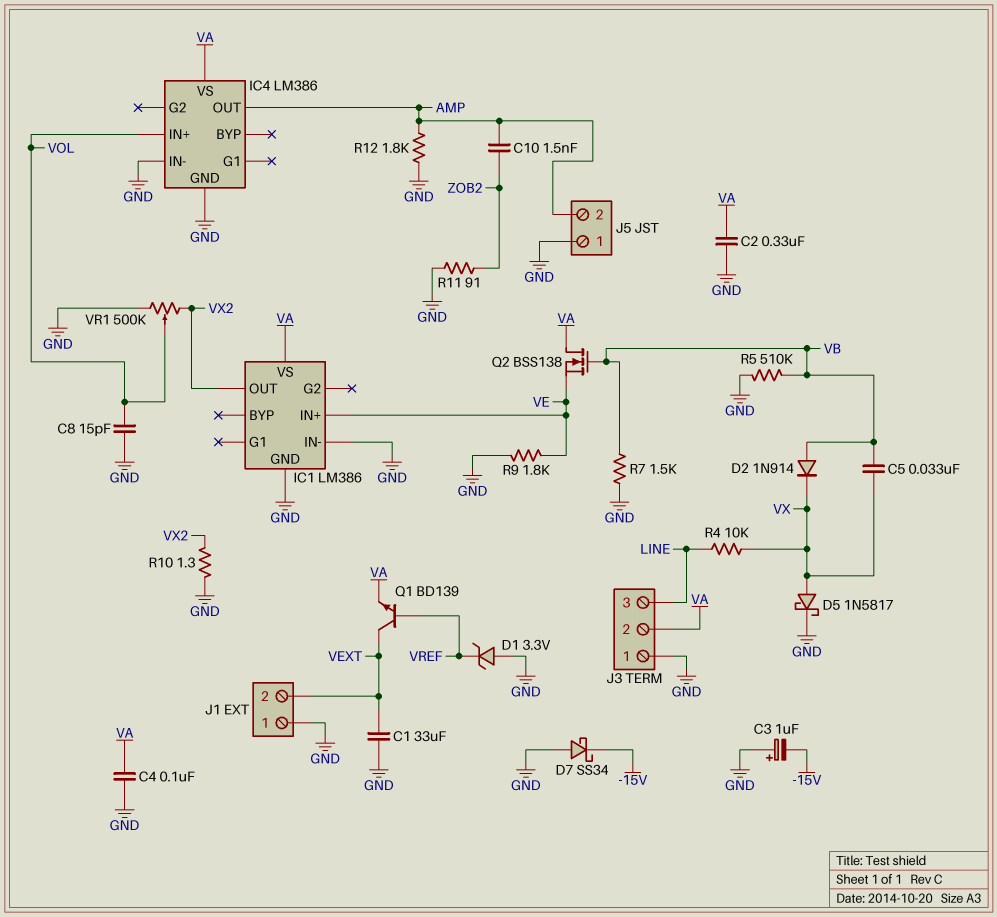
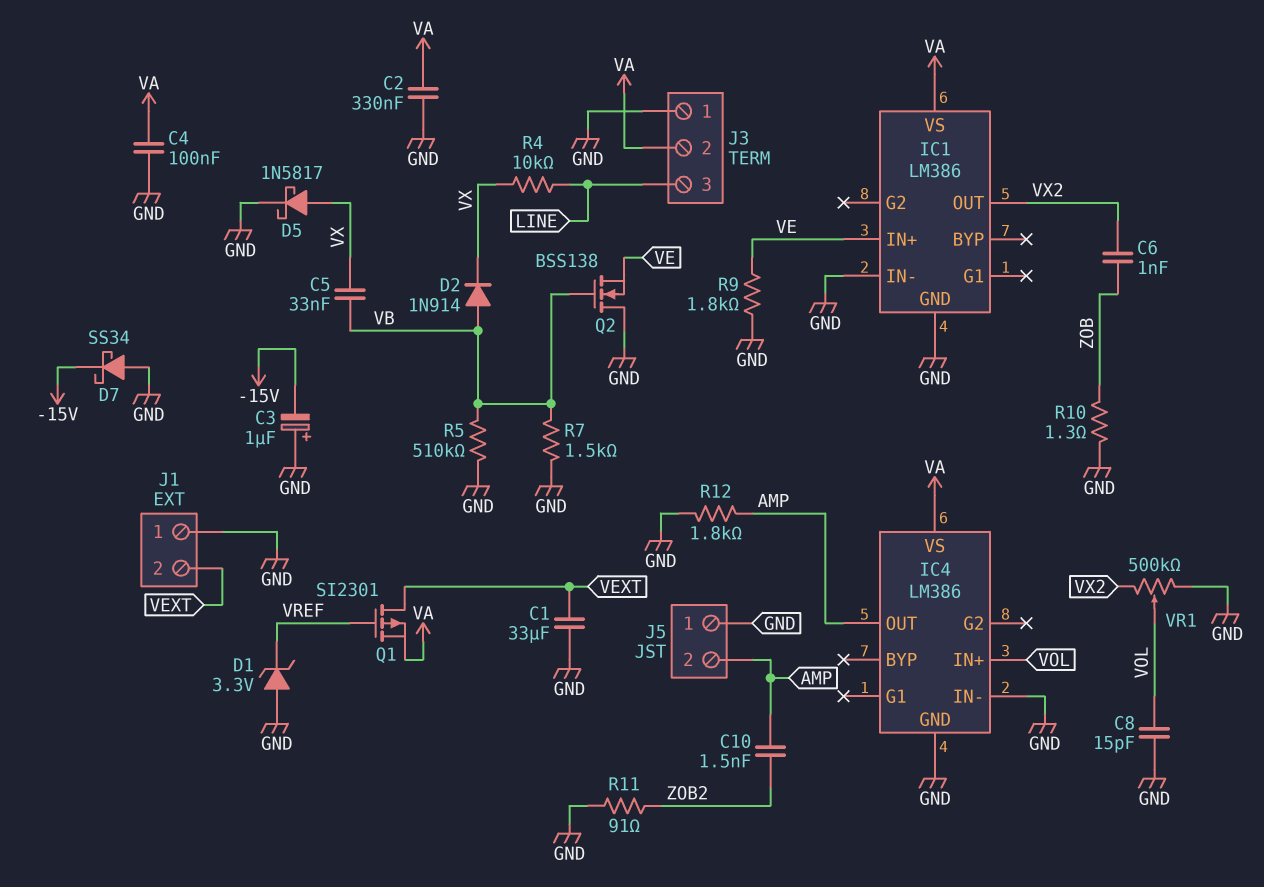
C6: none -> 1nF (VX2, ZOB)
Q1: NPN BD139 (B VREF, C VEXT, E VA) -> PMOS SI2301 (G VREF, D VEXT, S VA)
Q2: NMOS BSS138 (G VB, D VA, S VE) -> NMOS BSS138 (G VB, D GND, S VE)
R10: 1.3 (GND, VX2) -> 1.3 (GND, ZOB)

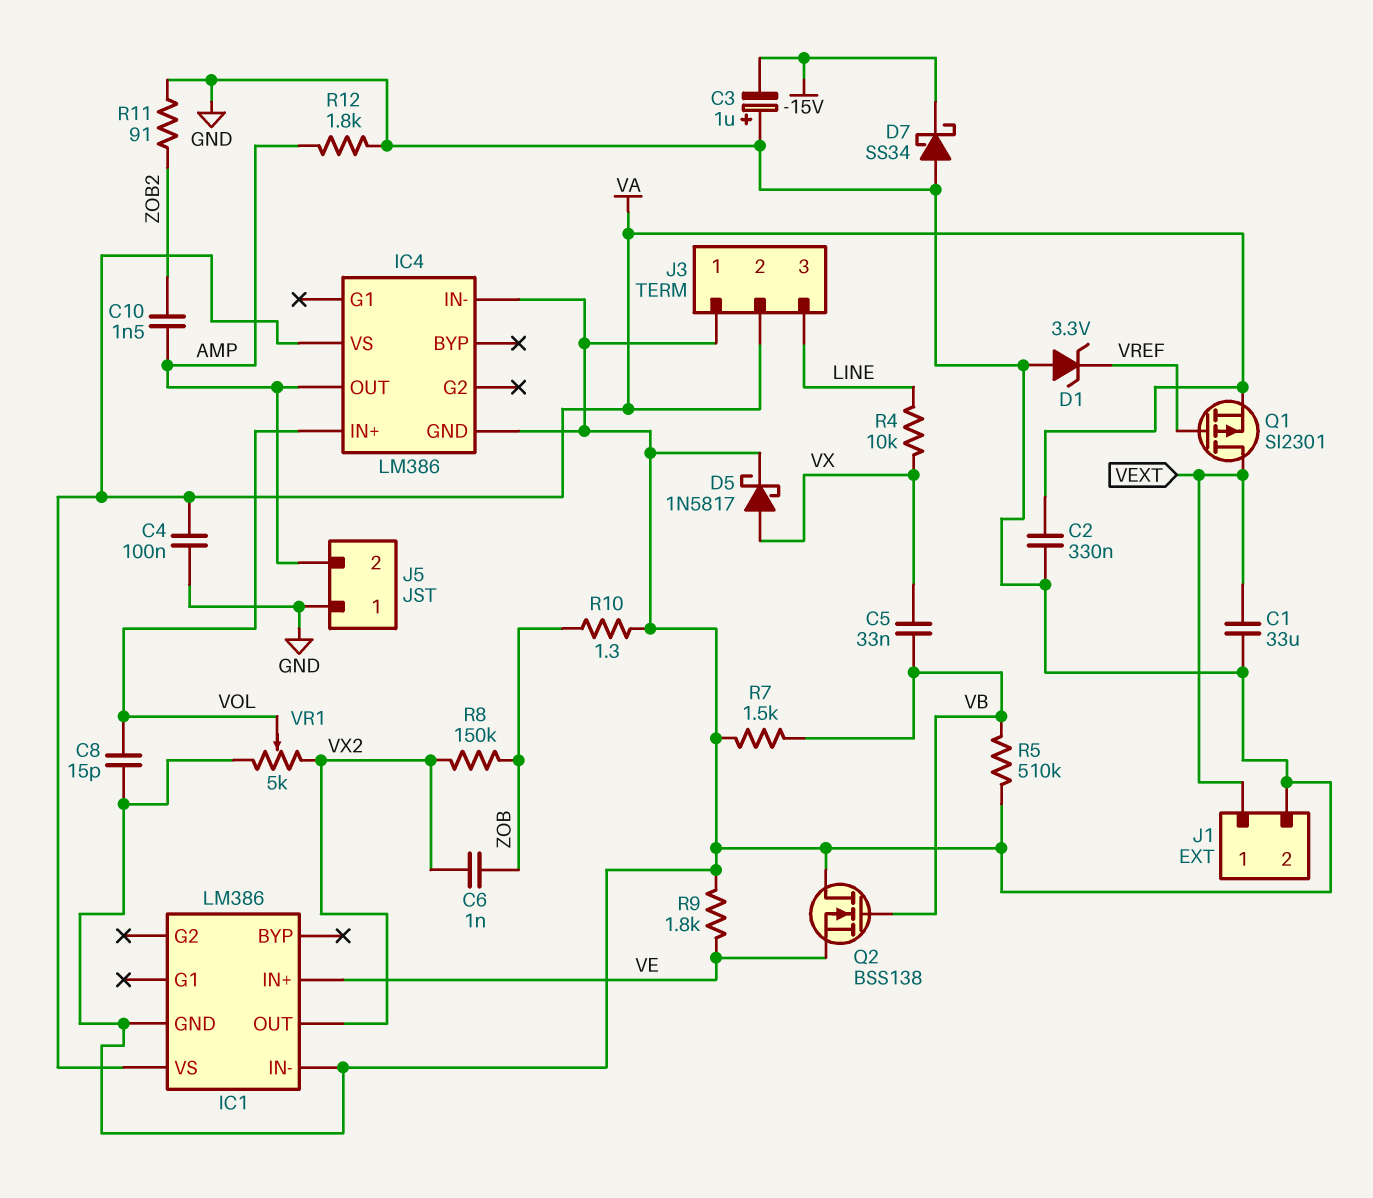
D2: diode 1N914 (A VB, K VX) -> none
J1 pin 1: GND -> VEXT
J1 pin 2: VEXT -> GND
R8: none -> 150k (VX2, ZOB)
VR1: 500k (GND, VX2, wiper VOL) -> 5k (GND, VX2, wiper VOL)

